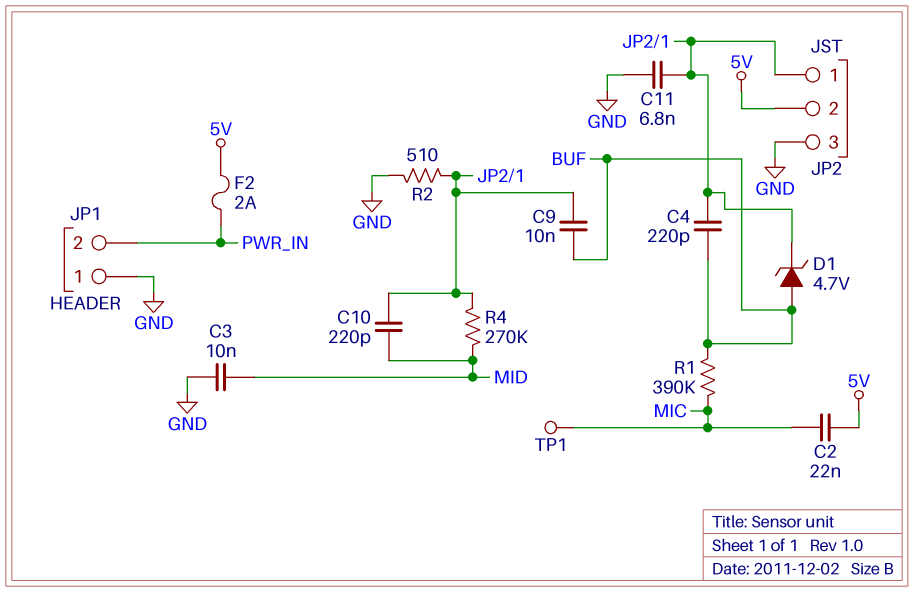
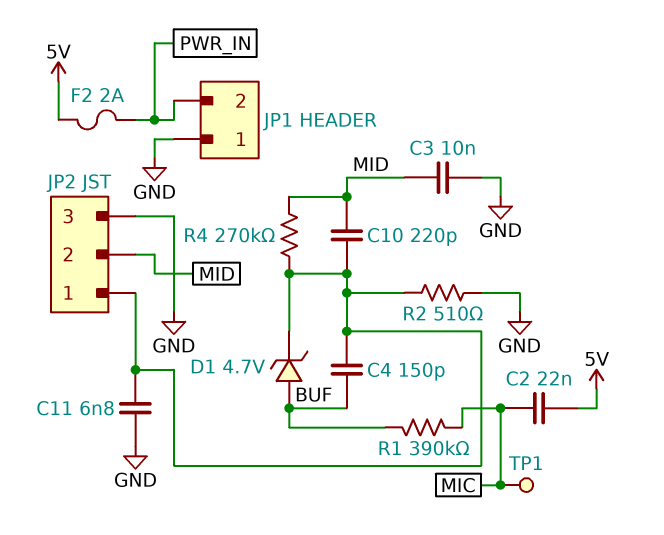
C4: 220pF (BUF, JP2/1) -> 150pF (BUF, JP2/1)
C9: 10nF (BUF, JP2/1) -> none
JP2 pin 2: 5V -> MID

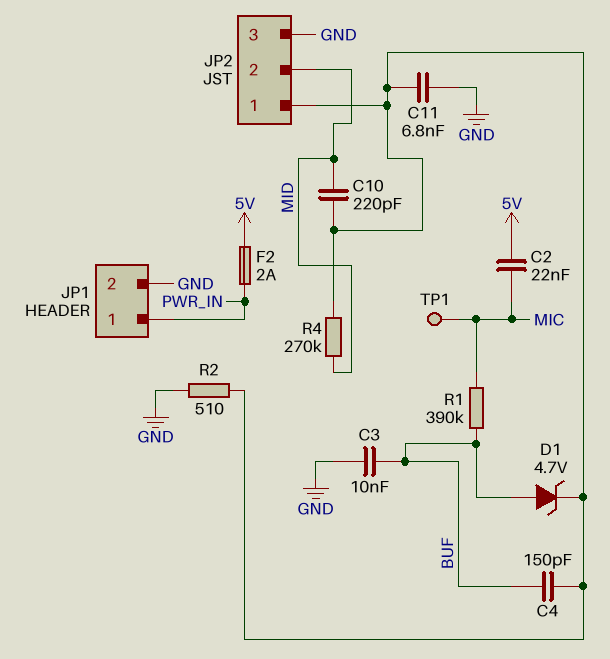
C3: 10nF (GND, MID) -> 10nF (BUF, GND)
JP1 pin 1: GND -> PWR_IN
JP1 pin 2: PWR_IN -> GND

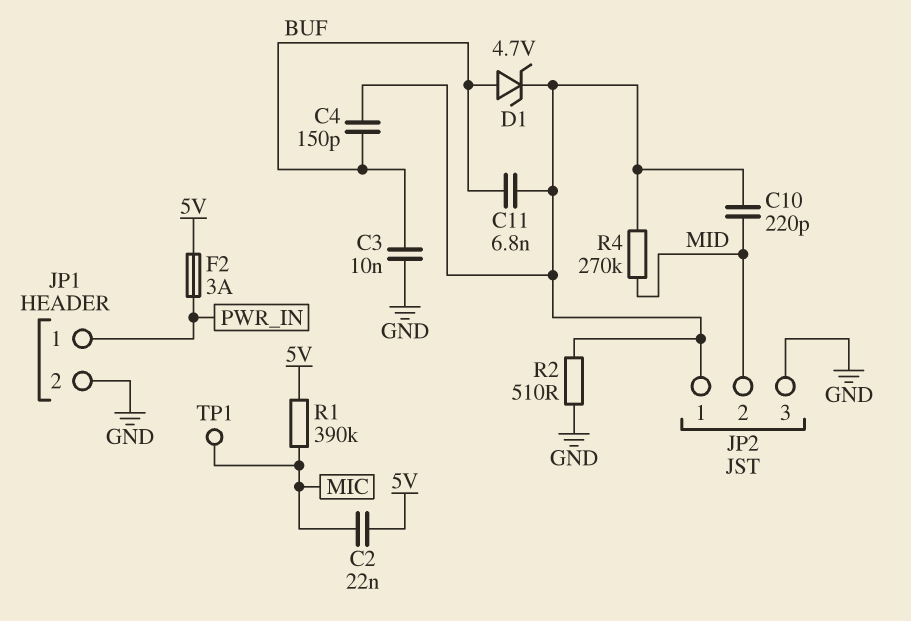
C11: 6.8nF (GND, JP2/1) -> 6.8nF (BUF, JP2/1)
F2: 2A (5V, PWR_IN) -> 3A (5V, PWR_IN)
R1: 390k (BUF, MIC) -> 390k (5V, MIC)

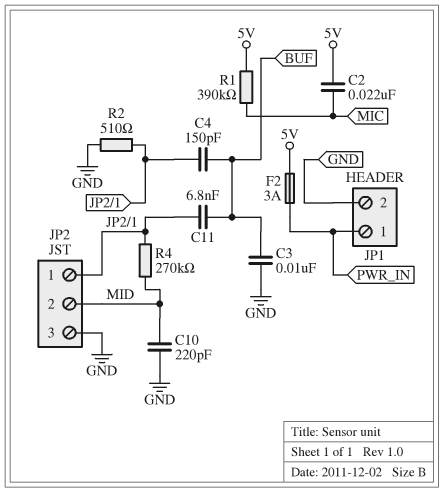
C10: 220pF (JP2/1, MID) -> 220pF (GND, MID)
D1: zener 4.7V (A BUF, K JP2/1) -> none
TP1: test point (MIC) -> none

